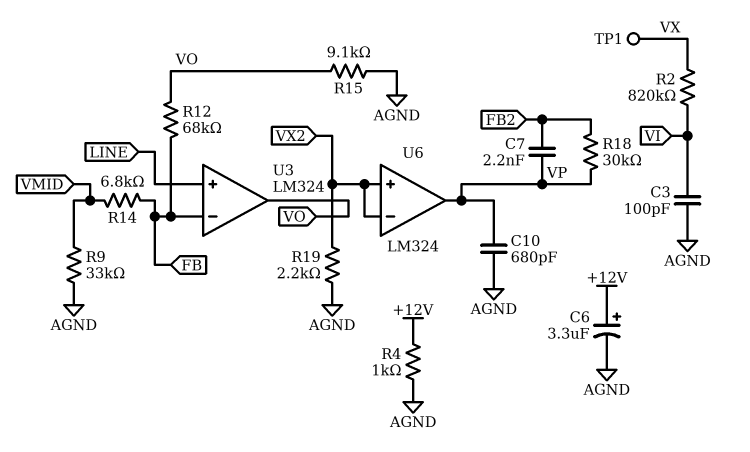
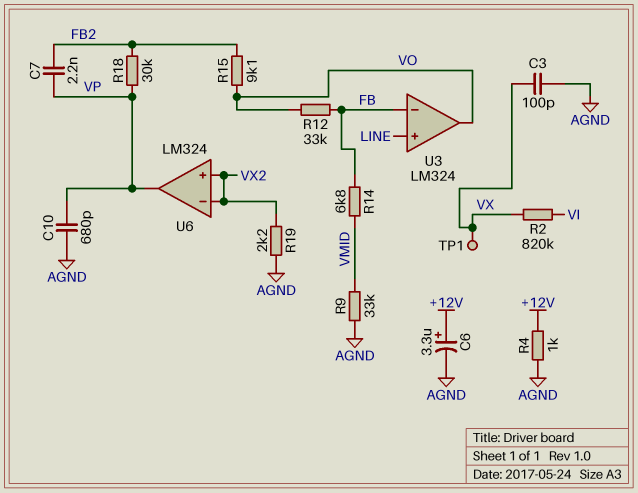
C3: 100pF (AGND, VI) -> 100pF (AGND, VX)
R12: 68k (FB, VO) -> 33k (FB, VO)
R15: 9.1k (AGND, VO) -> 9.1k (FB2, VO)

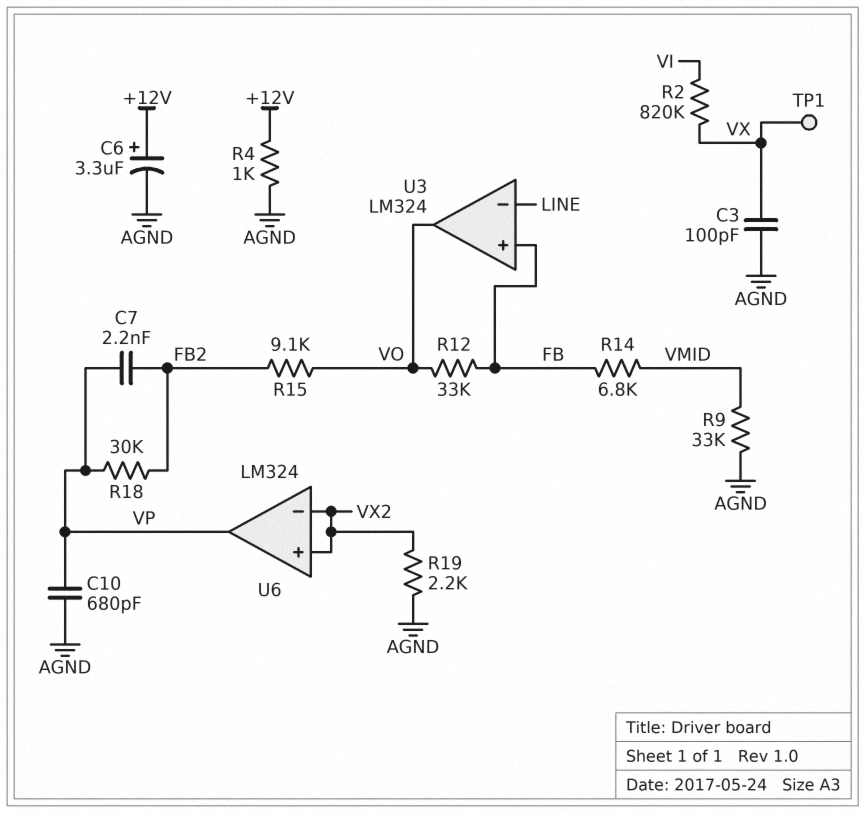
U3 pin in+: LINE -> FB
U3 pin in-: FB -> LINE

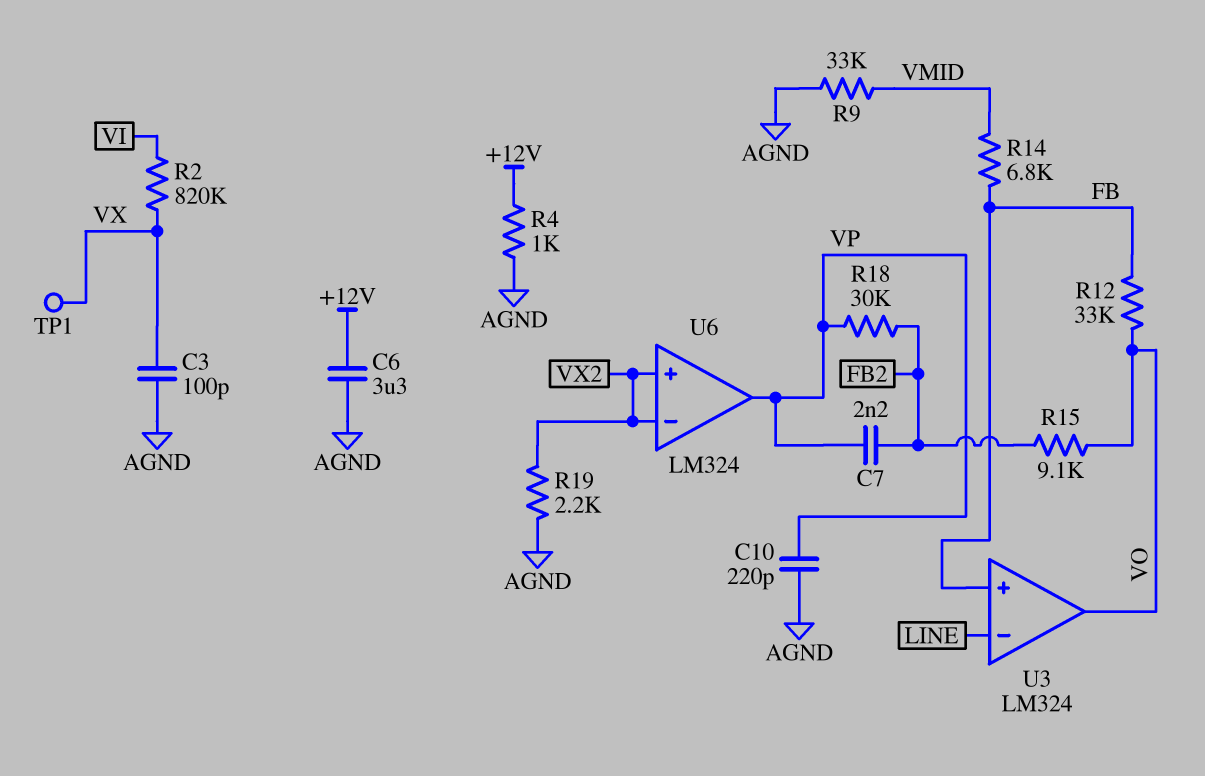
C6: 3.3uF (plus +12V, minus AGND) -> 3.3uF (+12V, AGND)
C10: 680pF (AGND, VP) -> 220pF (AGND, VP)

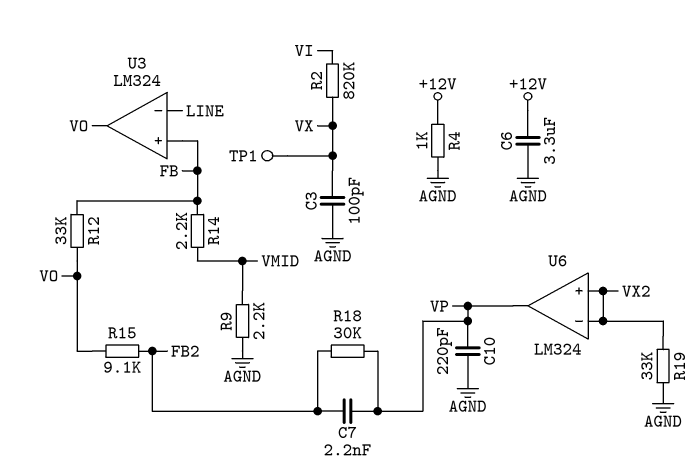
R9: 33k (AGND, VMID) -> 2.2k (AGND, VMID)
R14: 6.8k (FB, VMID) -> 2.2k (FB, VMID)
R19: 2.2k (AGND, VX2) -> 33k (AGND, VX2)

